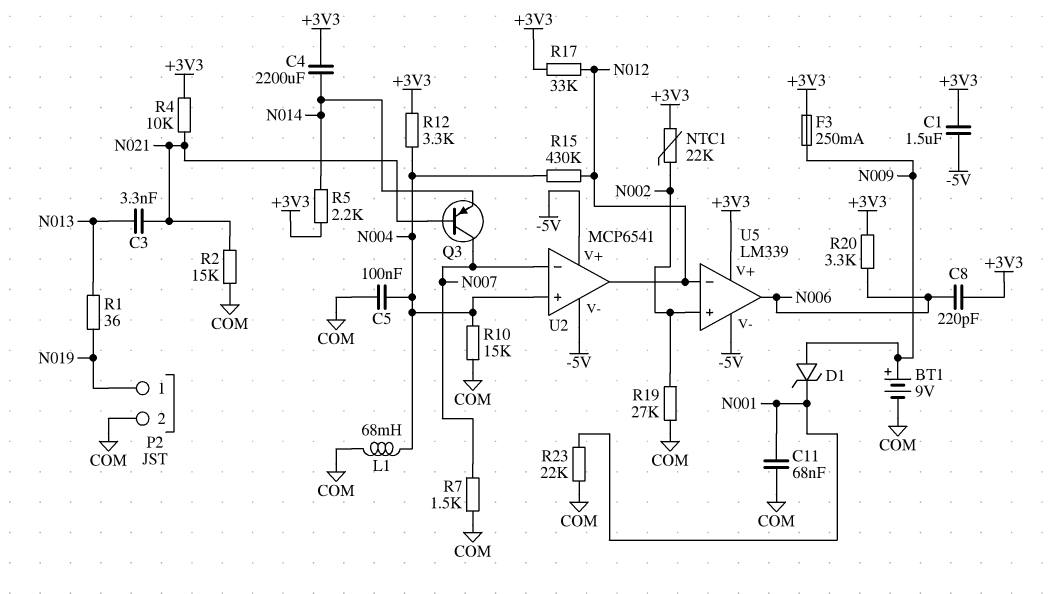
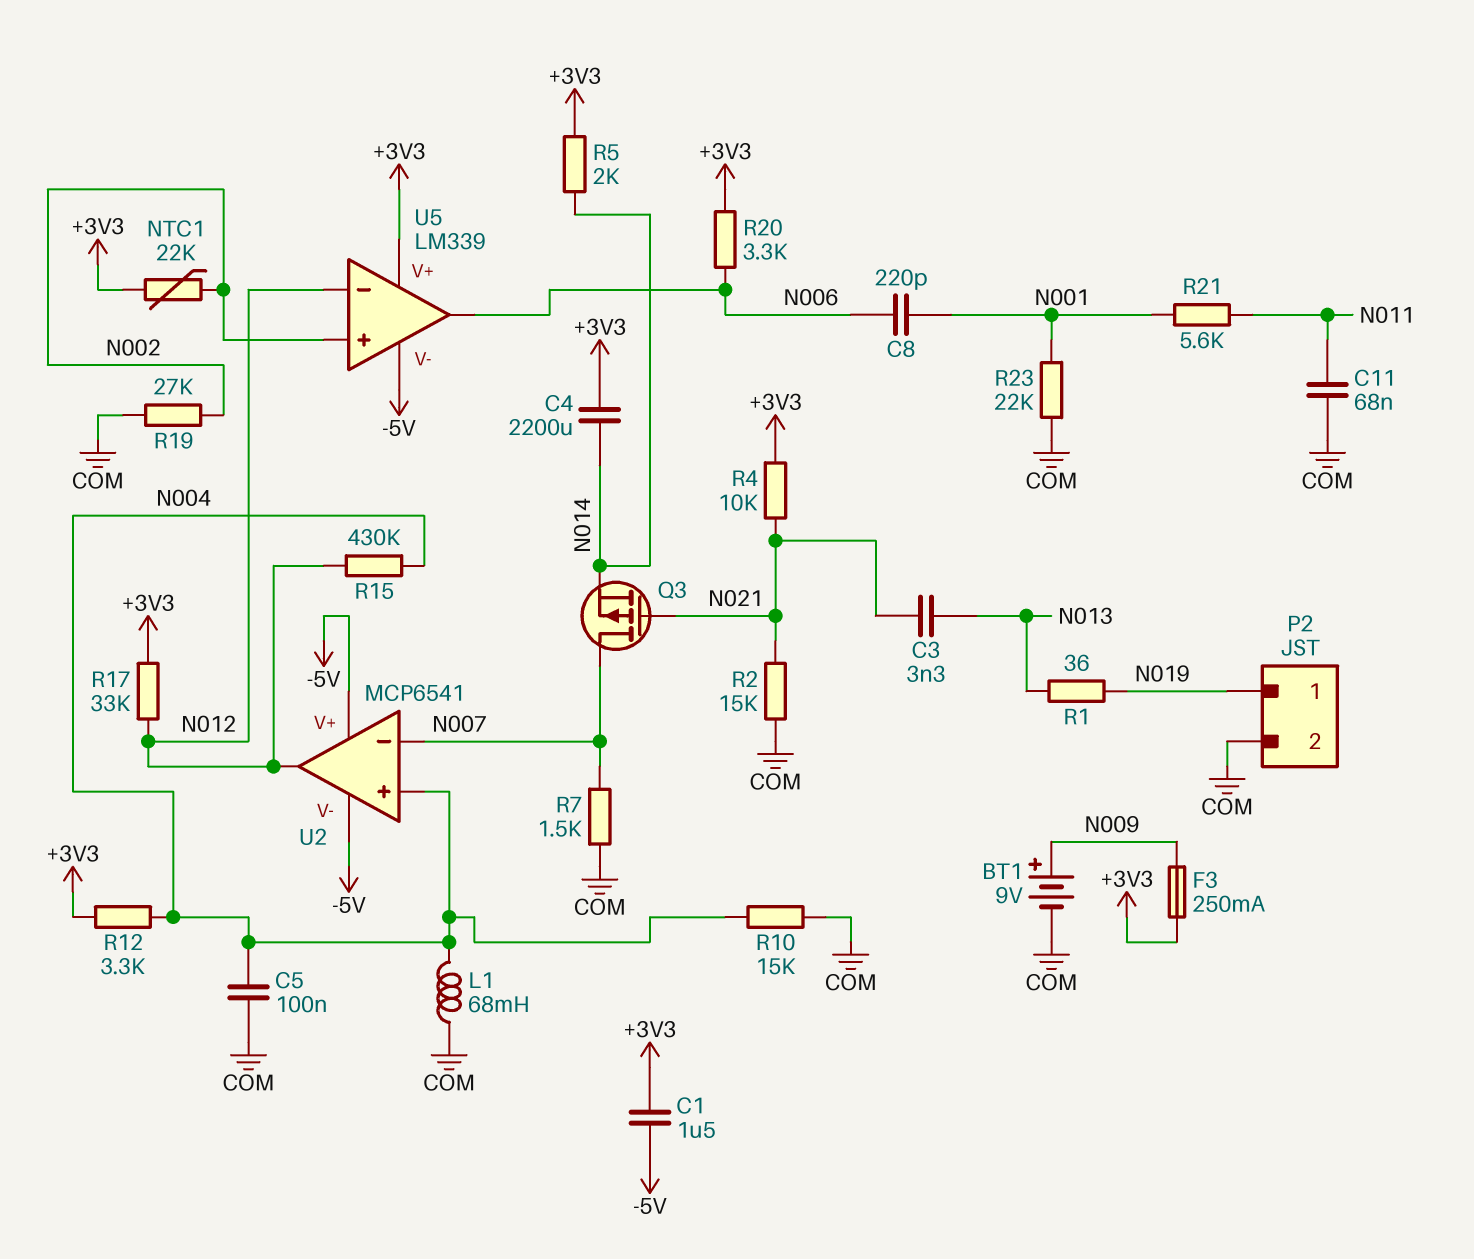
C8: 220pF (+3V3, N006) -> 220pF (N001, N006)
C11: 68nF (COM, N001) -> 68nF (COM, N011)
D1: zener (A N009, K N001) -> none
Q3: PNP (B N021, C N007, E N014) -> PMOS (G N021, D N007, S N014)
R5: 2.2k (+3V3, N014) -> 2k (+3V3, N014)
R21: none -> 5.6k (N001, N011)

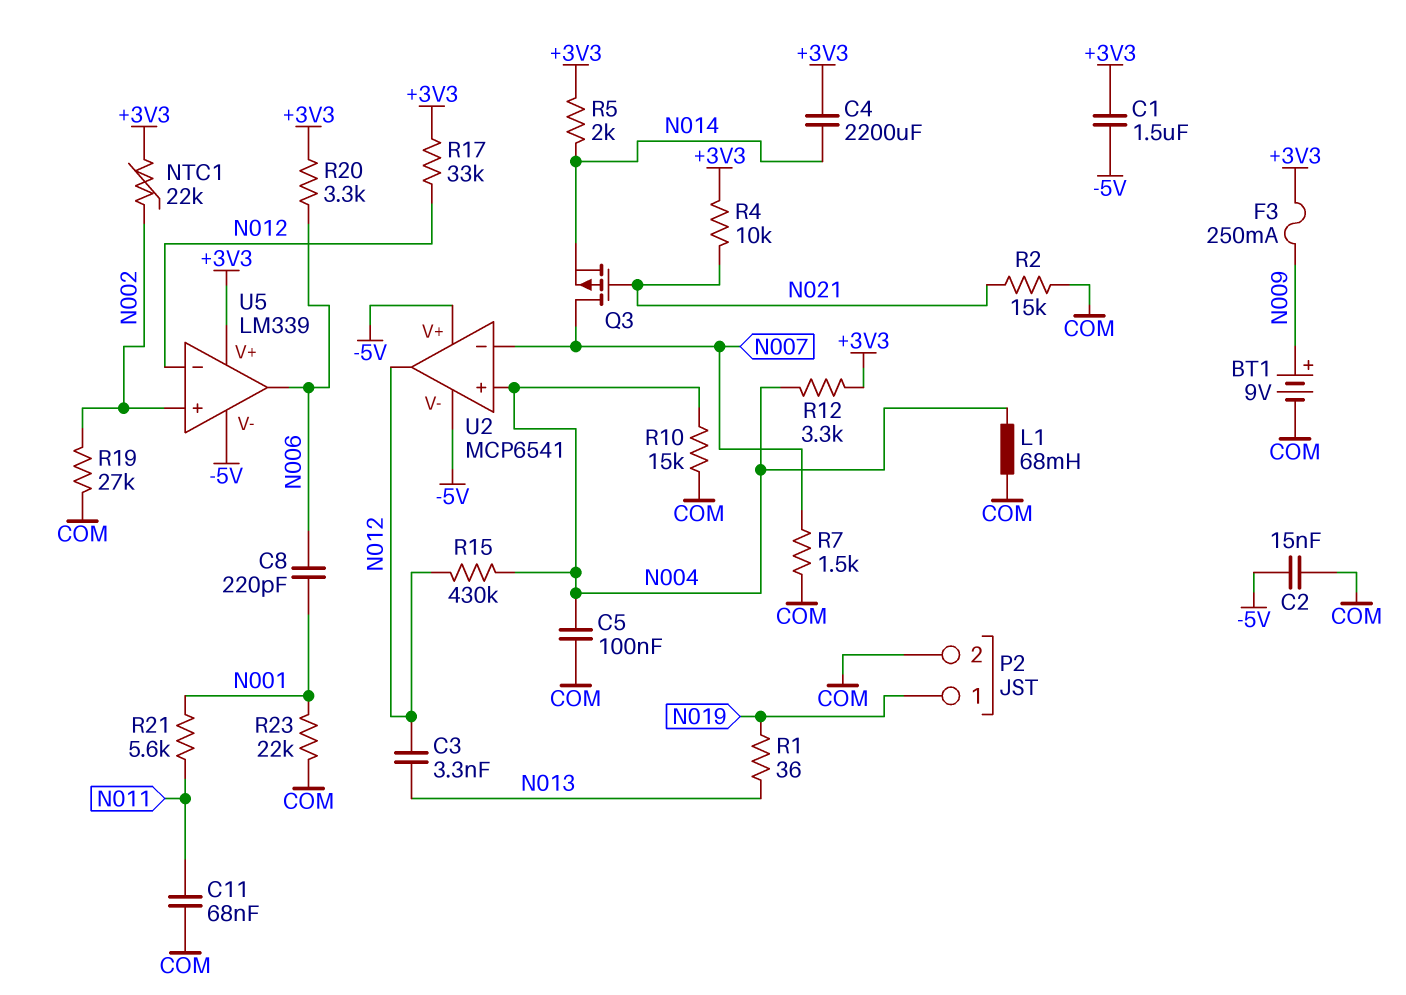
C2: none -> 15nF (-5V, COM)
C3: 3.3nF (N013, N021) -> 3.3nF (N012, N013)

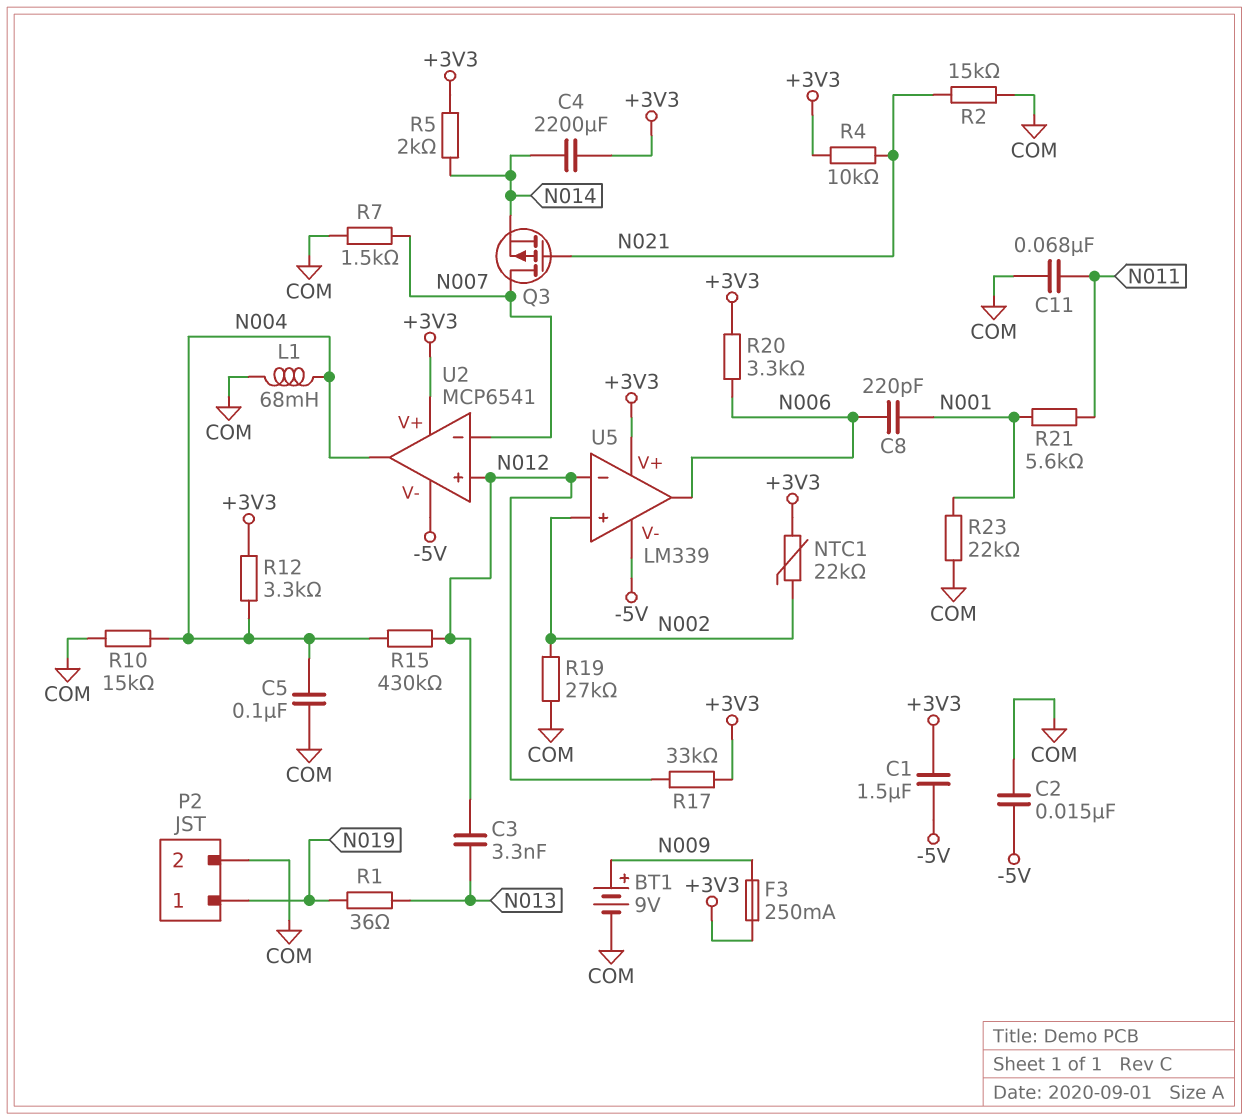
U2 pin V+: -5V -> +3V3
U2 pin in+: N004 -> N012
U2 pin out: N012 -> N004

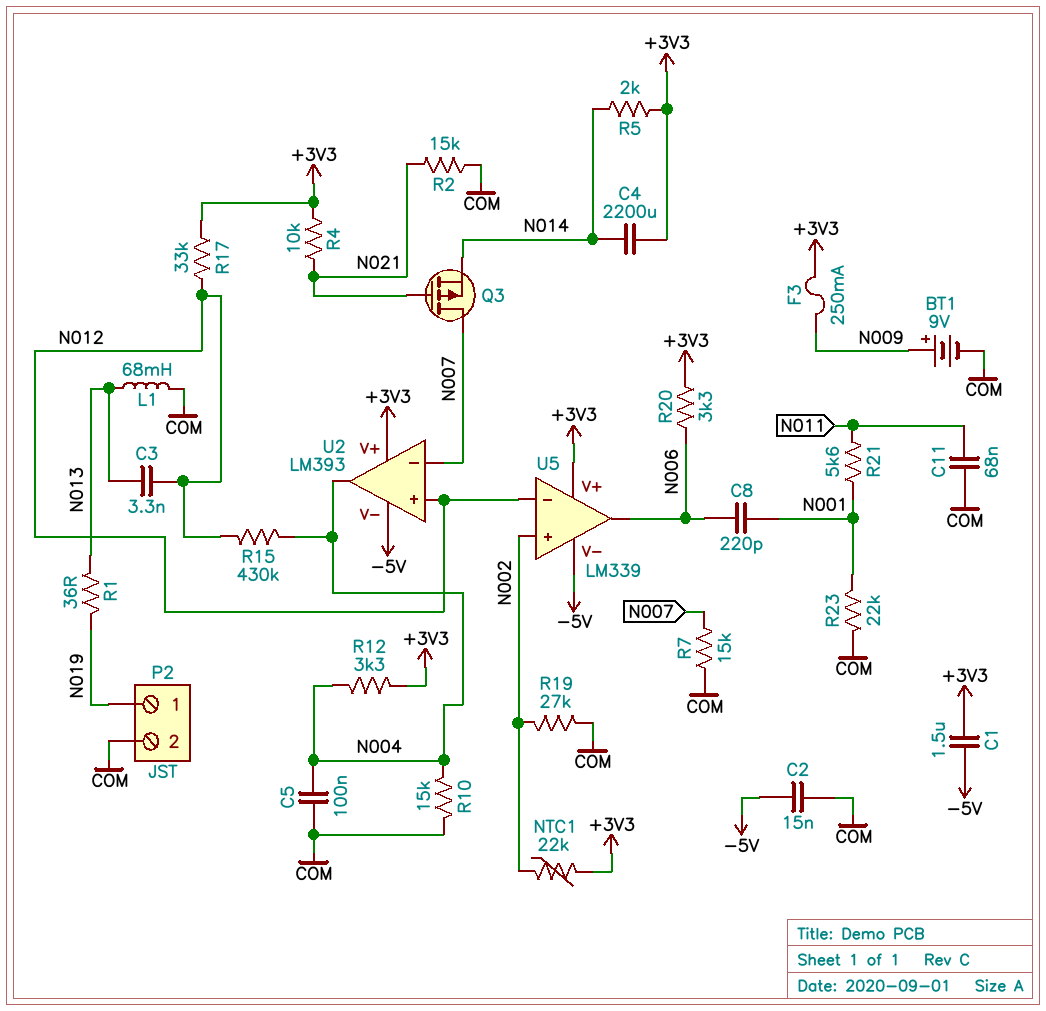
L1: 68mH (COM, N004) -> 68mH (COM, N013)
R7: 1.5k (COM, N007) -> 15k (COM, N007)
U2: MCP6541 -> LM393

